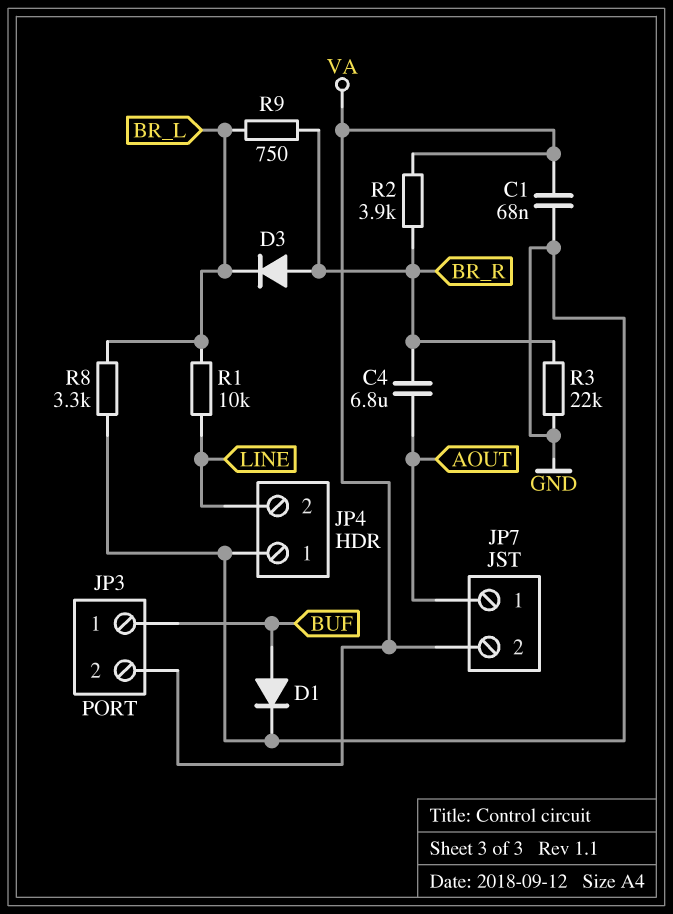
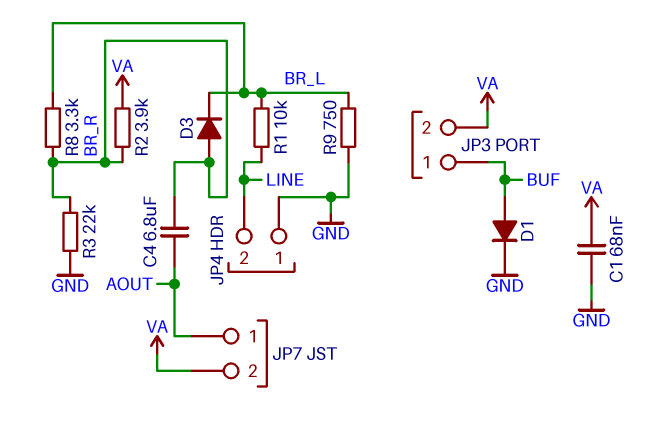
R8: 3.3k (BR_L, GND) -> 3.3k (BR_L, BR_R)
R9: 750 (BR_L, BR_R) -> 750 (BR_L, GND)

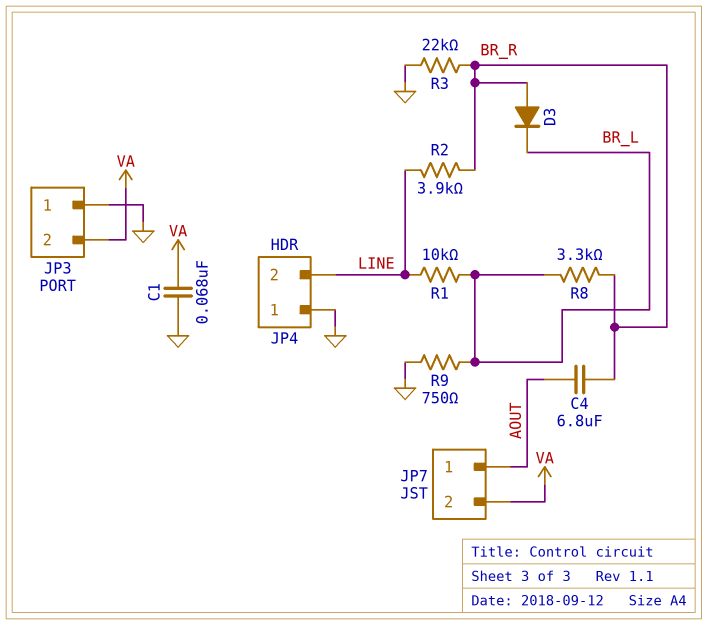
D1: diode (A BUF, K GND) -> none
JP3 pin 1: BUF -> GND
R2: 3.9k (BR_R, VA) -> 3.9k (BR_R, LINE)

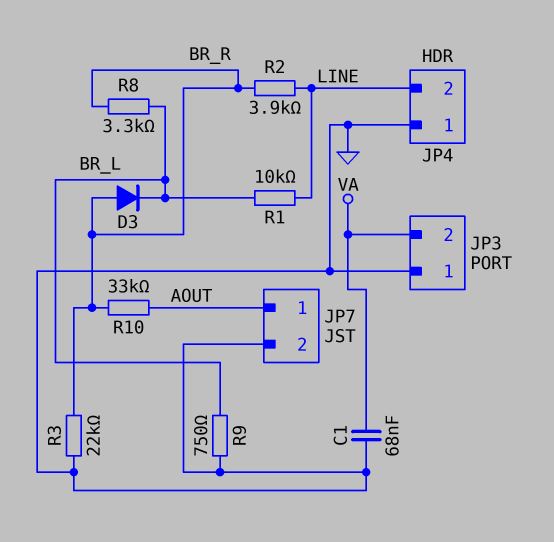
C4: 6.8uF (AOUT, BR_R) -> none
JP7 pin 2: VA -> GND
R10: none -> 33k (AOUT, BR_R)

